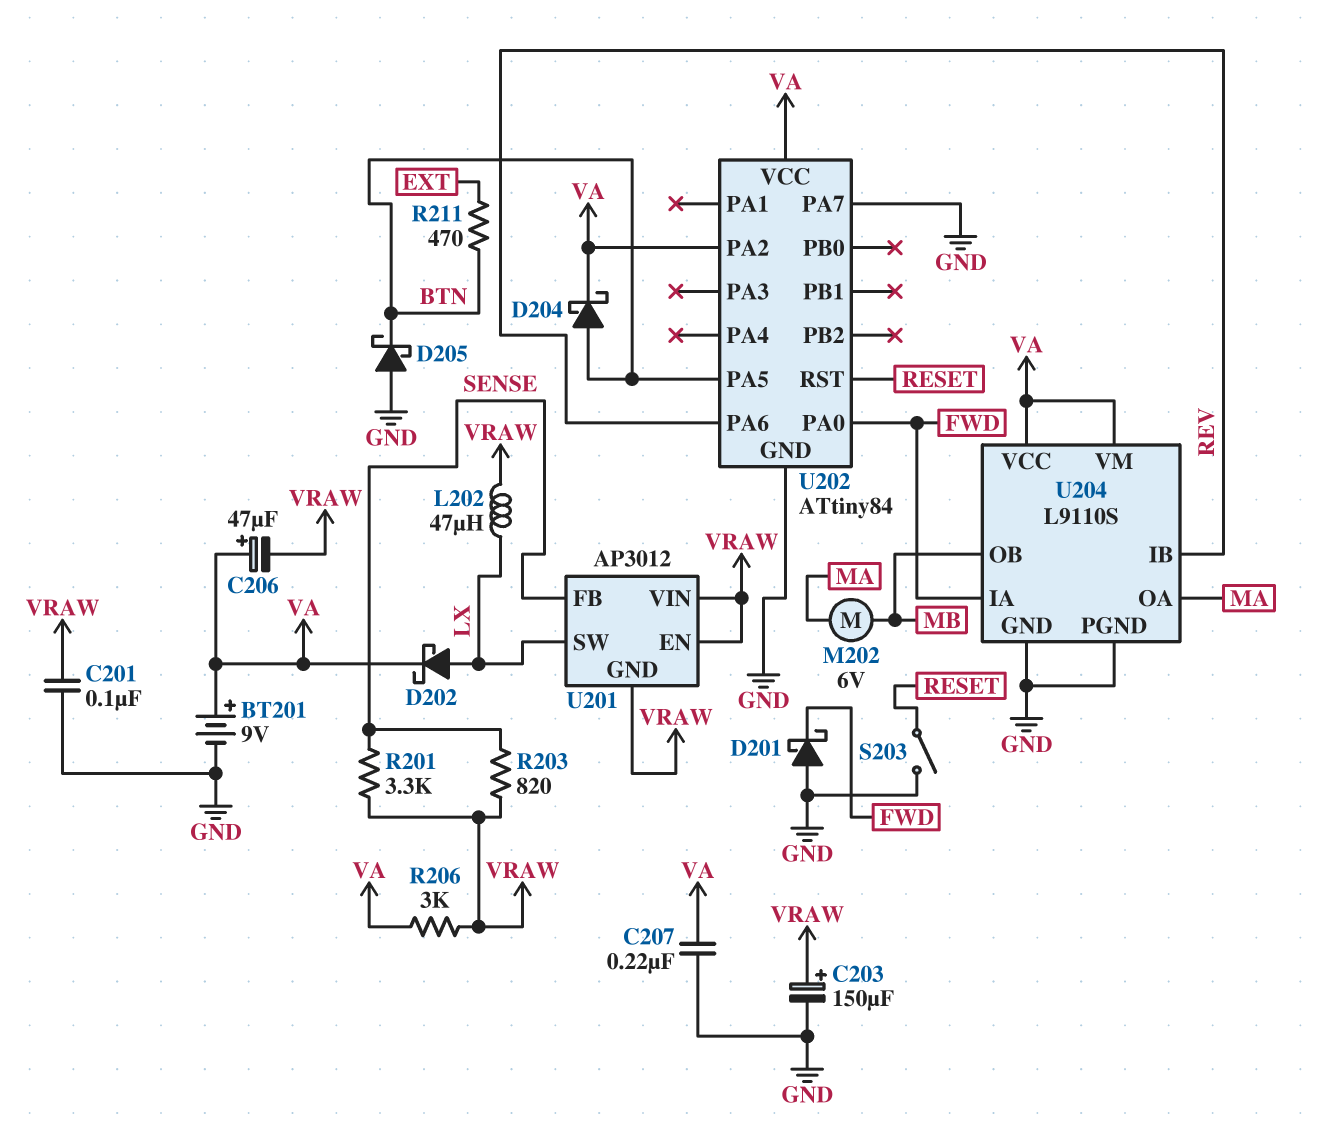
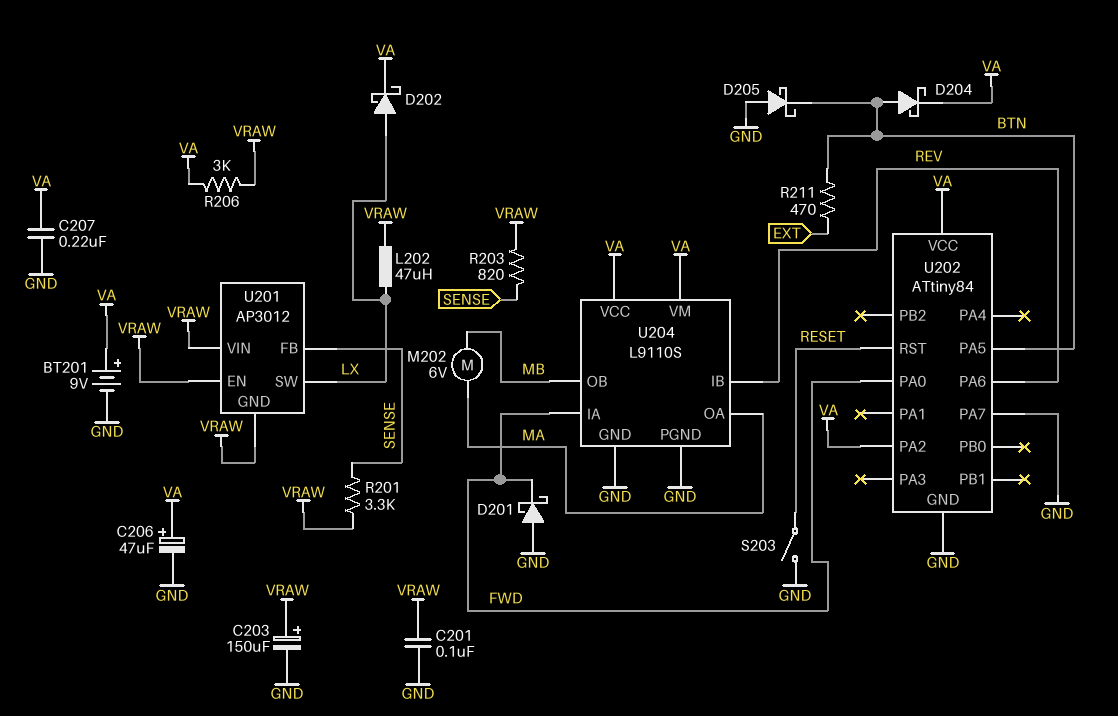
C206: 47uF (plus VA, minus VRAW) -> 47uF (plus VA, minus GND)

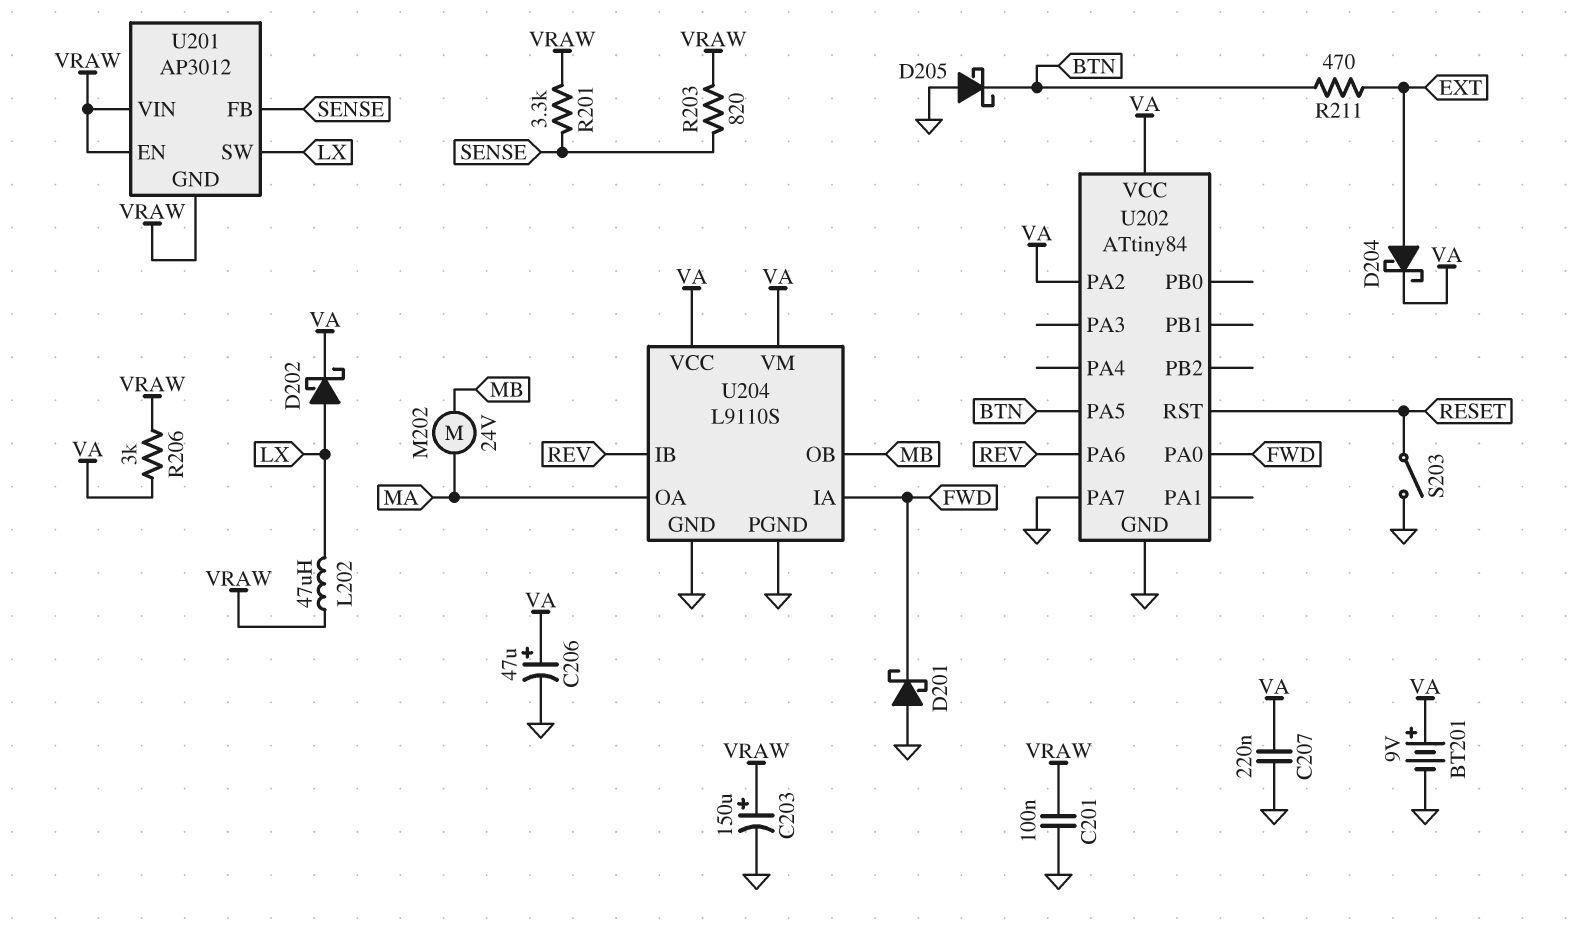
D204: schottky (A BTN, K VA) -> schottky (A EXT, K VA)
M202: motor 6V (MA, MB) -> motor 24V (MA, MB)

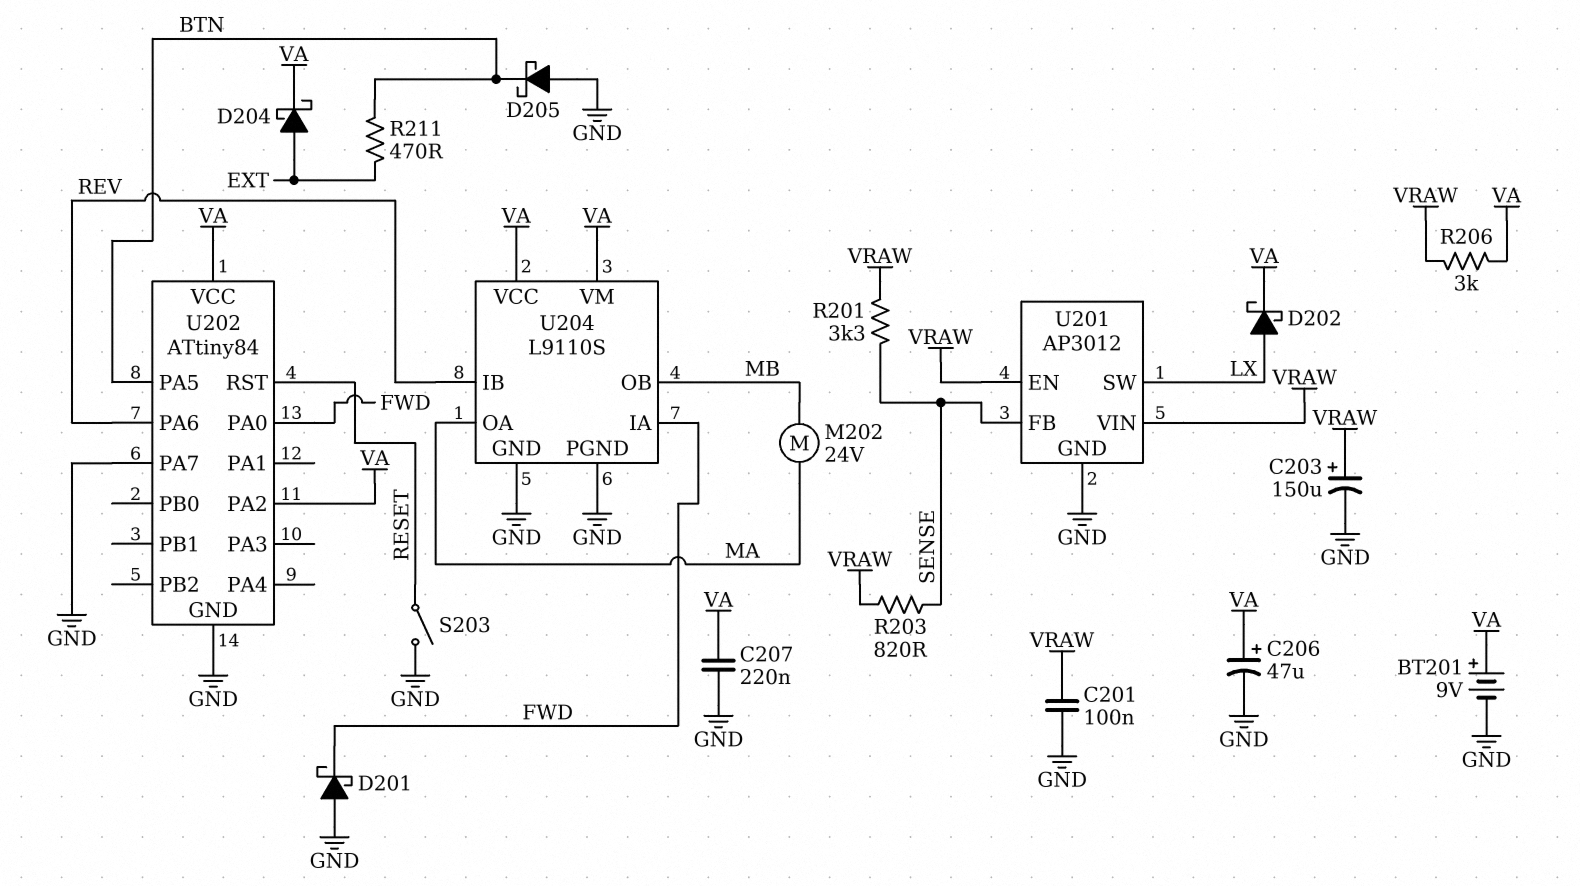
L202: 47uH (LX, VRAW) -> none
U201 pin GND: VRAW -> GND

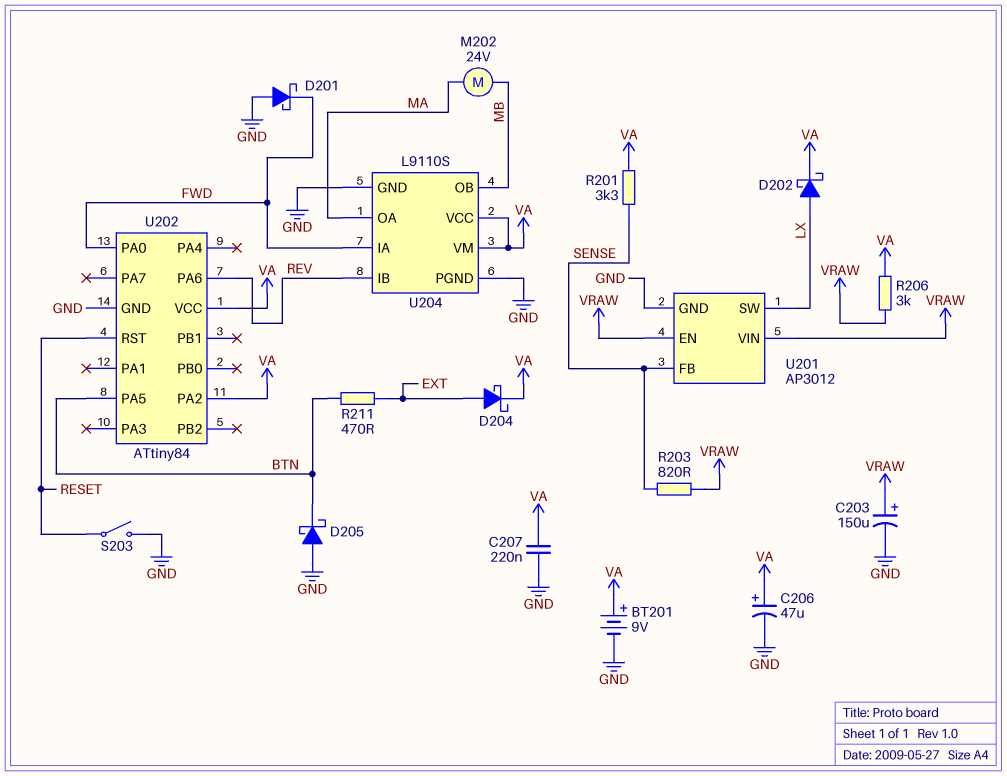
C201: 100nF (GND, VRAW) -> none
R201: 3.3k (SENSE, VRAW) -> 3.3k (SENSE, VA)
U202 pin PA7: GND -> none

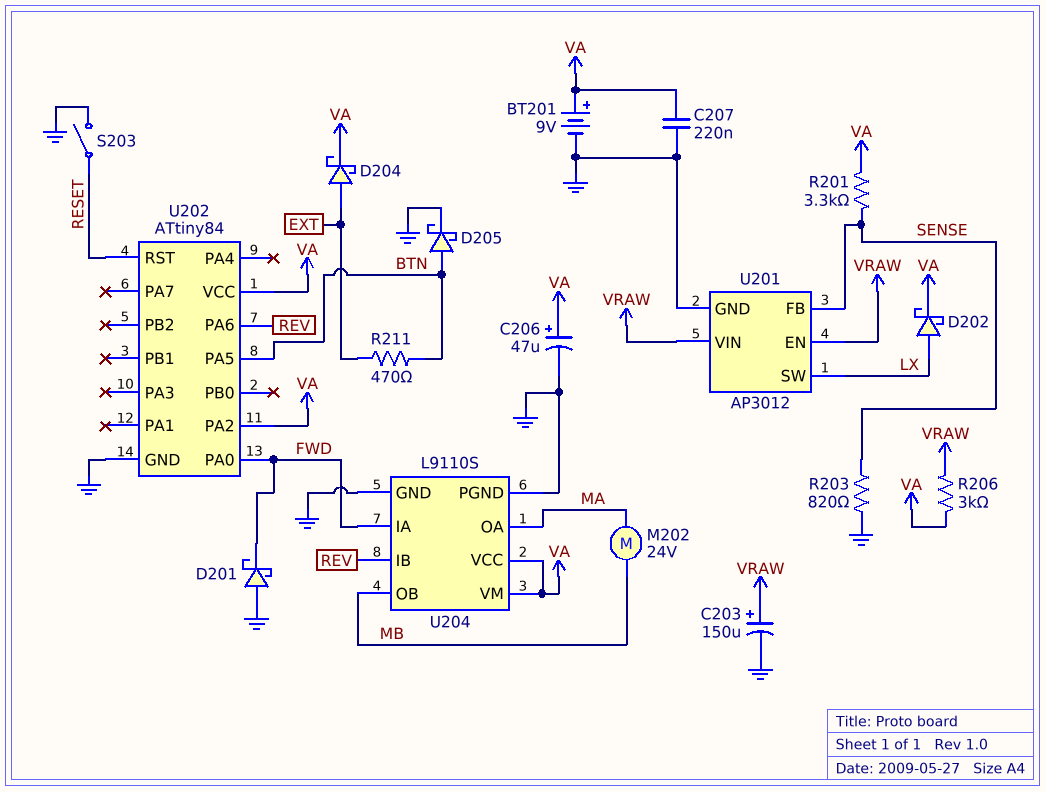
D205: schottky (A GND, K BTN) -> schottky (A BTN, K GND)
R203: 820 (SENSE, VRAW) -> 820 (GND, SENSE)

